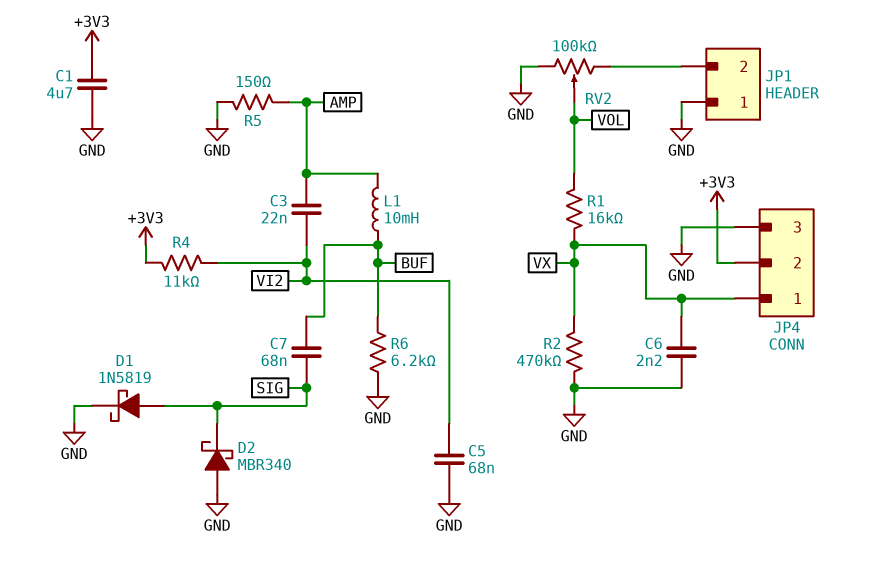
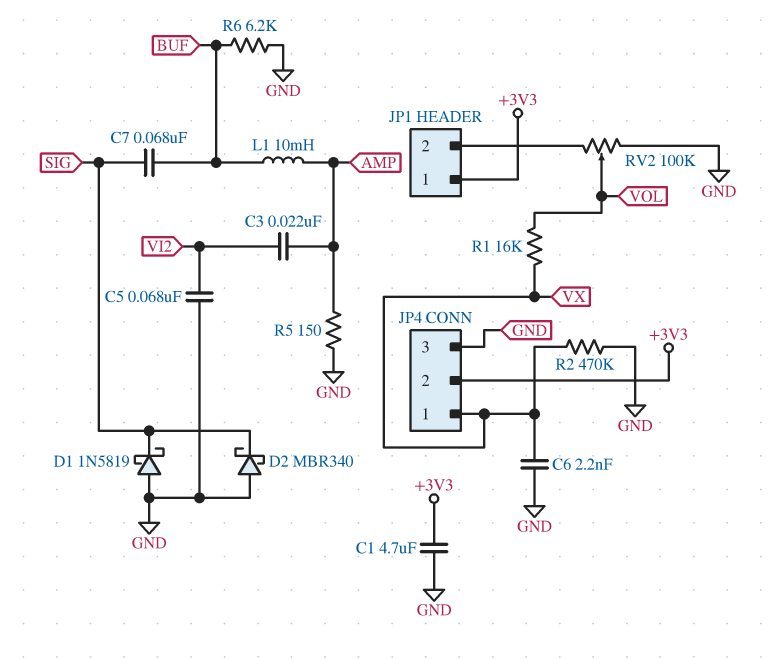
D1: schottky 1N5819 (A SIG, K GND) -> schottky 1N5819 (A GND, K SIG)
JP1 pin 1: GND -> +3V3
R4: 11k (+3V3, VI2) -> none

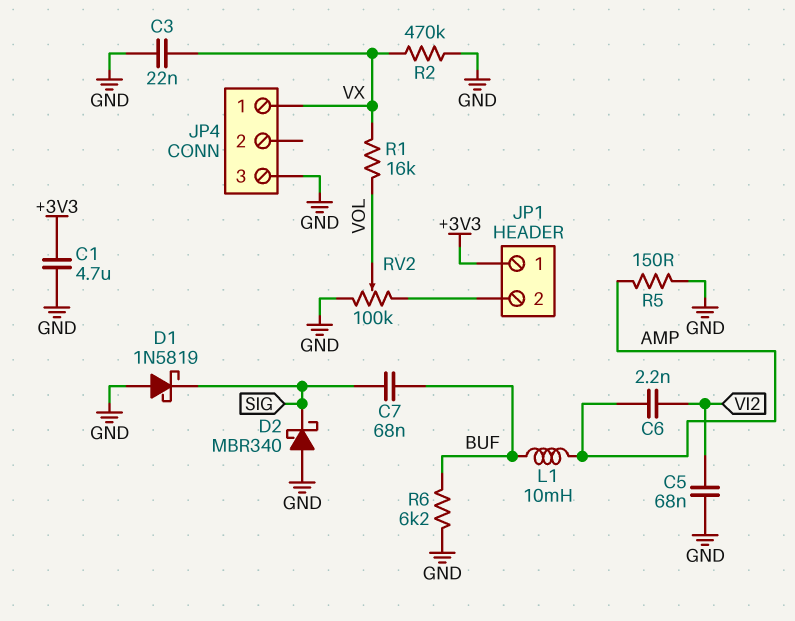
C3: 22nF (AMP, VI2) -> 22nF (GND, VX)
C6: 2.2nF (GND, VX) -> 2.2nF (AMP, VI2)
JP4 pin 2: +3V3 -> none

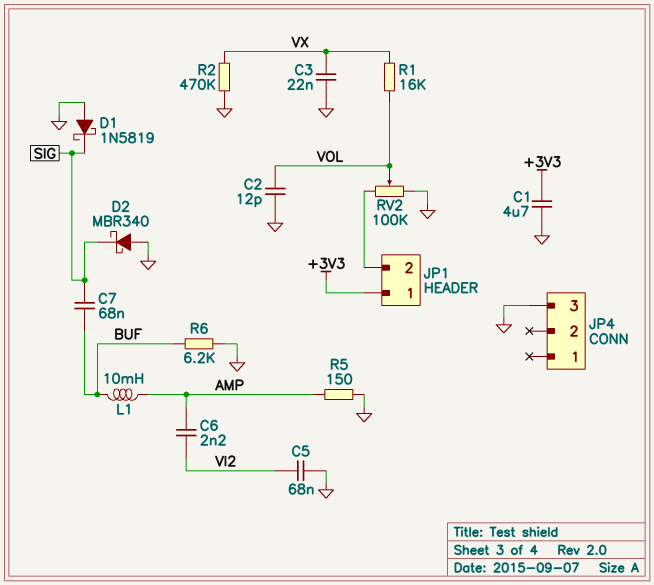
C2: none -> 12pF (GND, VOL)
JP4 pin 1: VX -> none

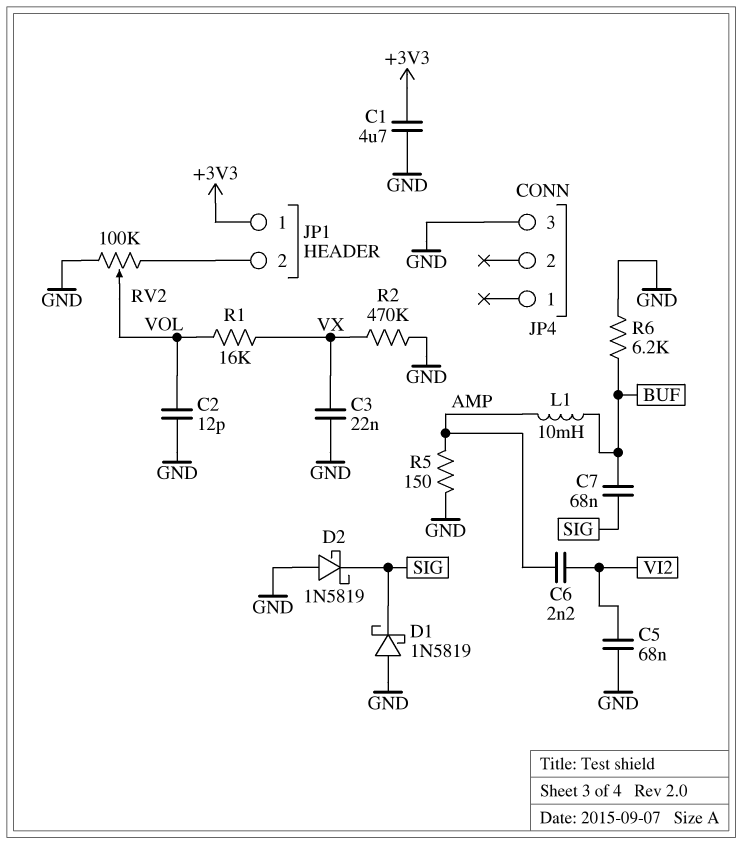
D2: schottky MBR340 (A GND, K SIG) -> schottky 1N5819 (A GND, K SIG)

